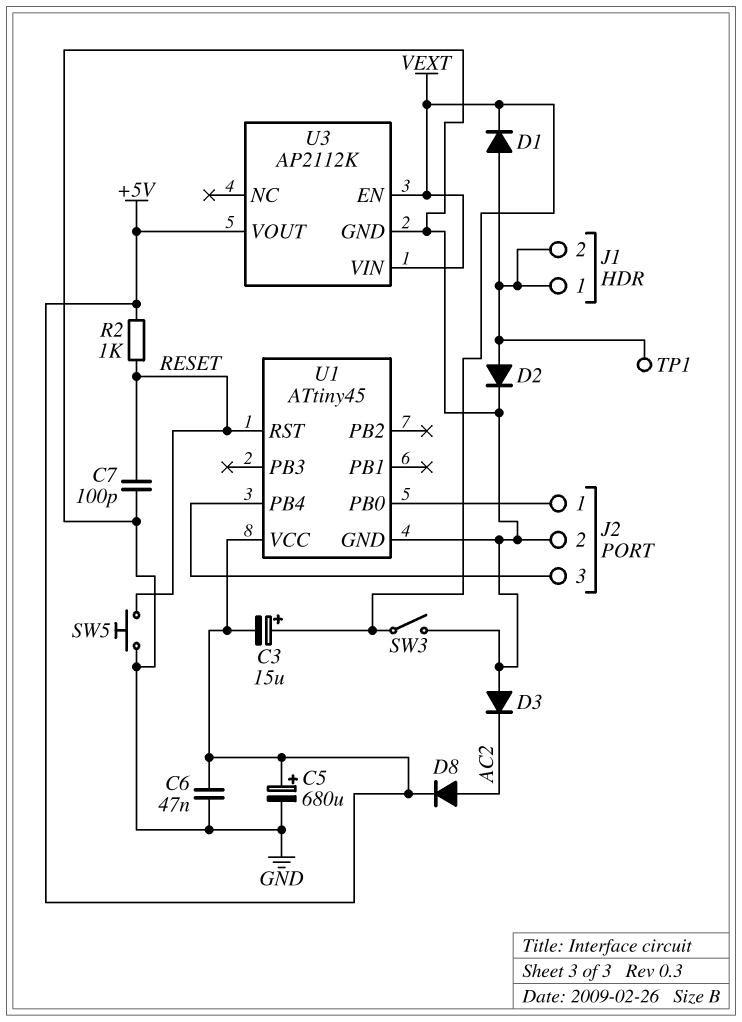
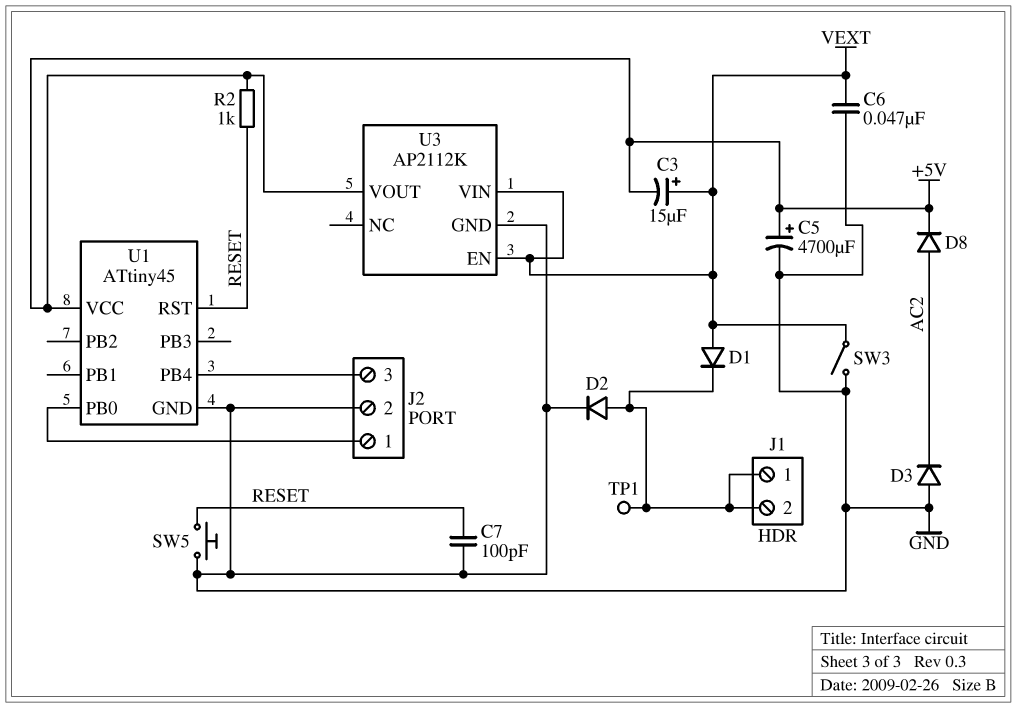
C5: 680uF (plus +5V, minus GND) -> 4700uF (plus +5V, minus GND)
C6: 47nF (+5V, GND) -> 47nF (GND, VEXT)
D1: diode (A J1/1, K VEXT) -> diode (A VEXT, K J1/1)

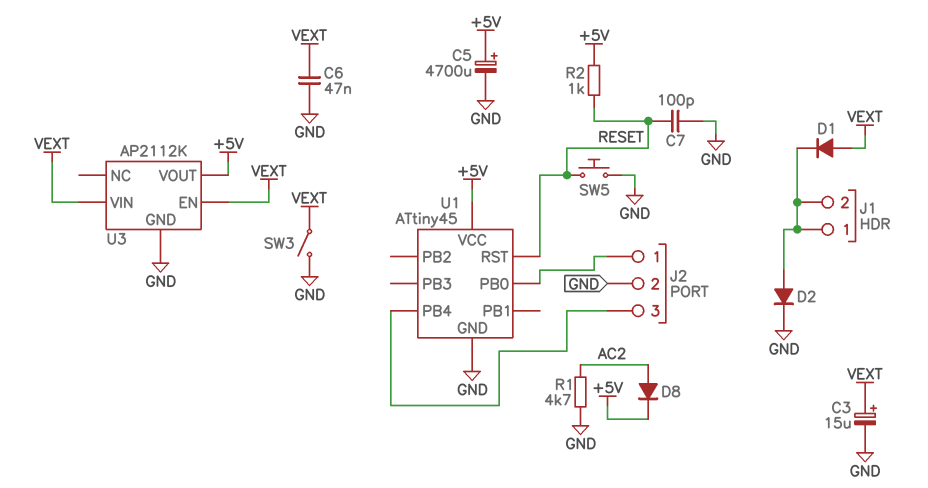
C3: 15uF (plus VEXT, minus +5V) -> 15uF (plus VEXT, minus GND)
D3: diode (A GND, K AC2) -> none
R1: none -> 4.7k (AC2, GND)
TP1: test point (J1/1) -> none

